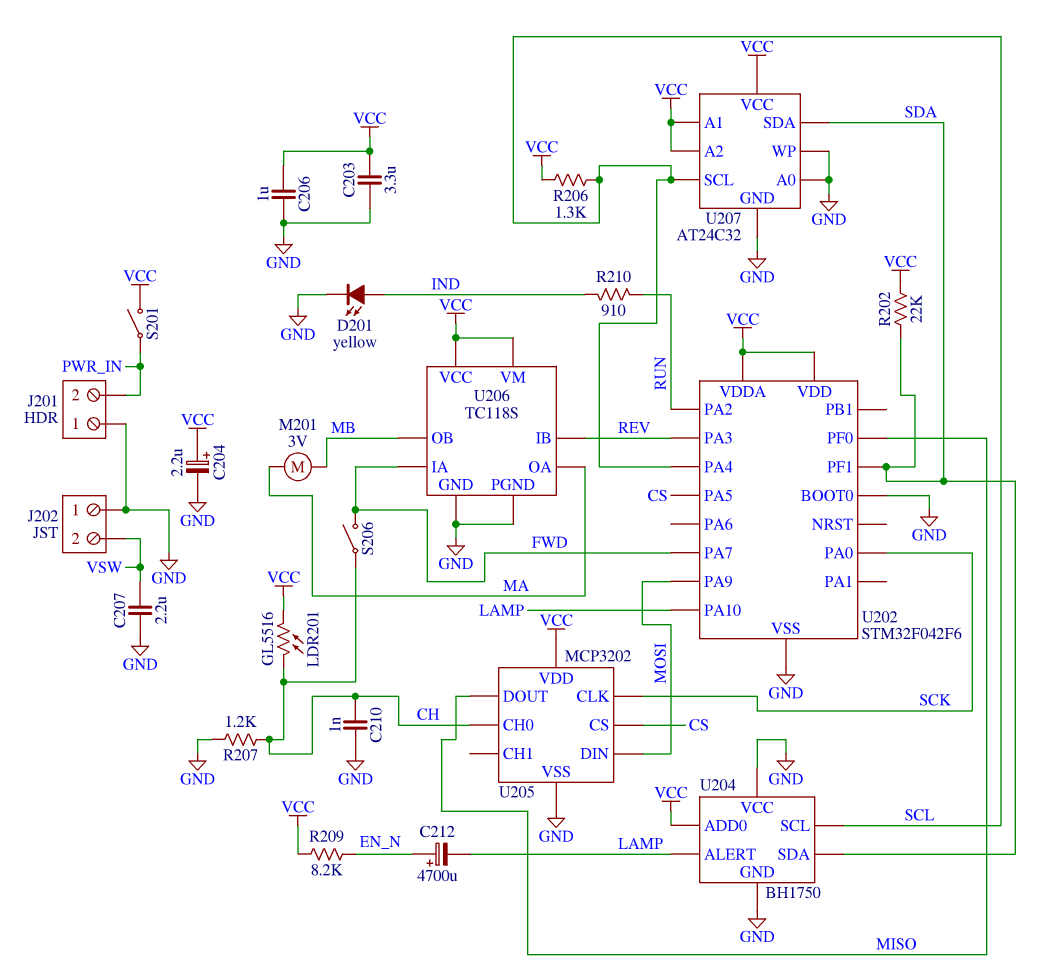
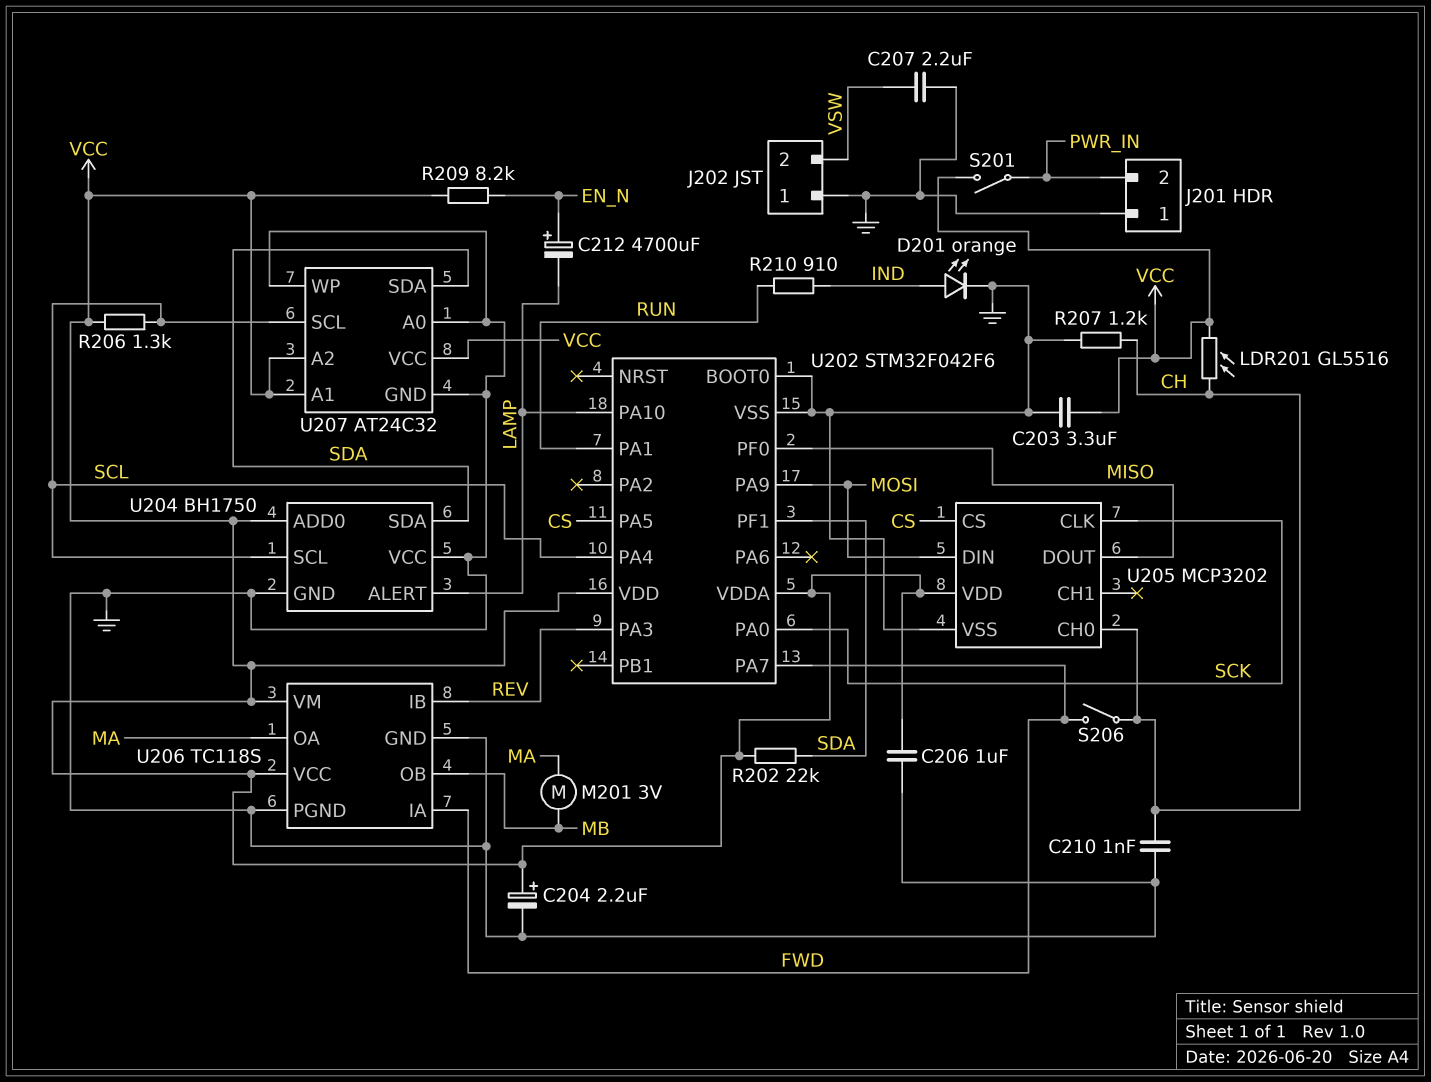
D201: LED yellow (A IND, K GND) -> LED orange (A IND, K GND)
U202 pin PA1: none -> RUN
U202 pin PA2: RUN -> none

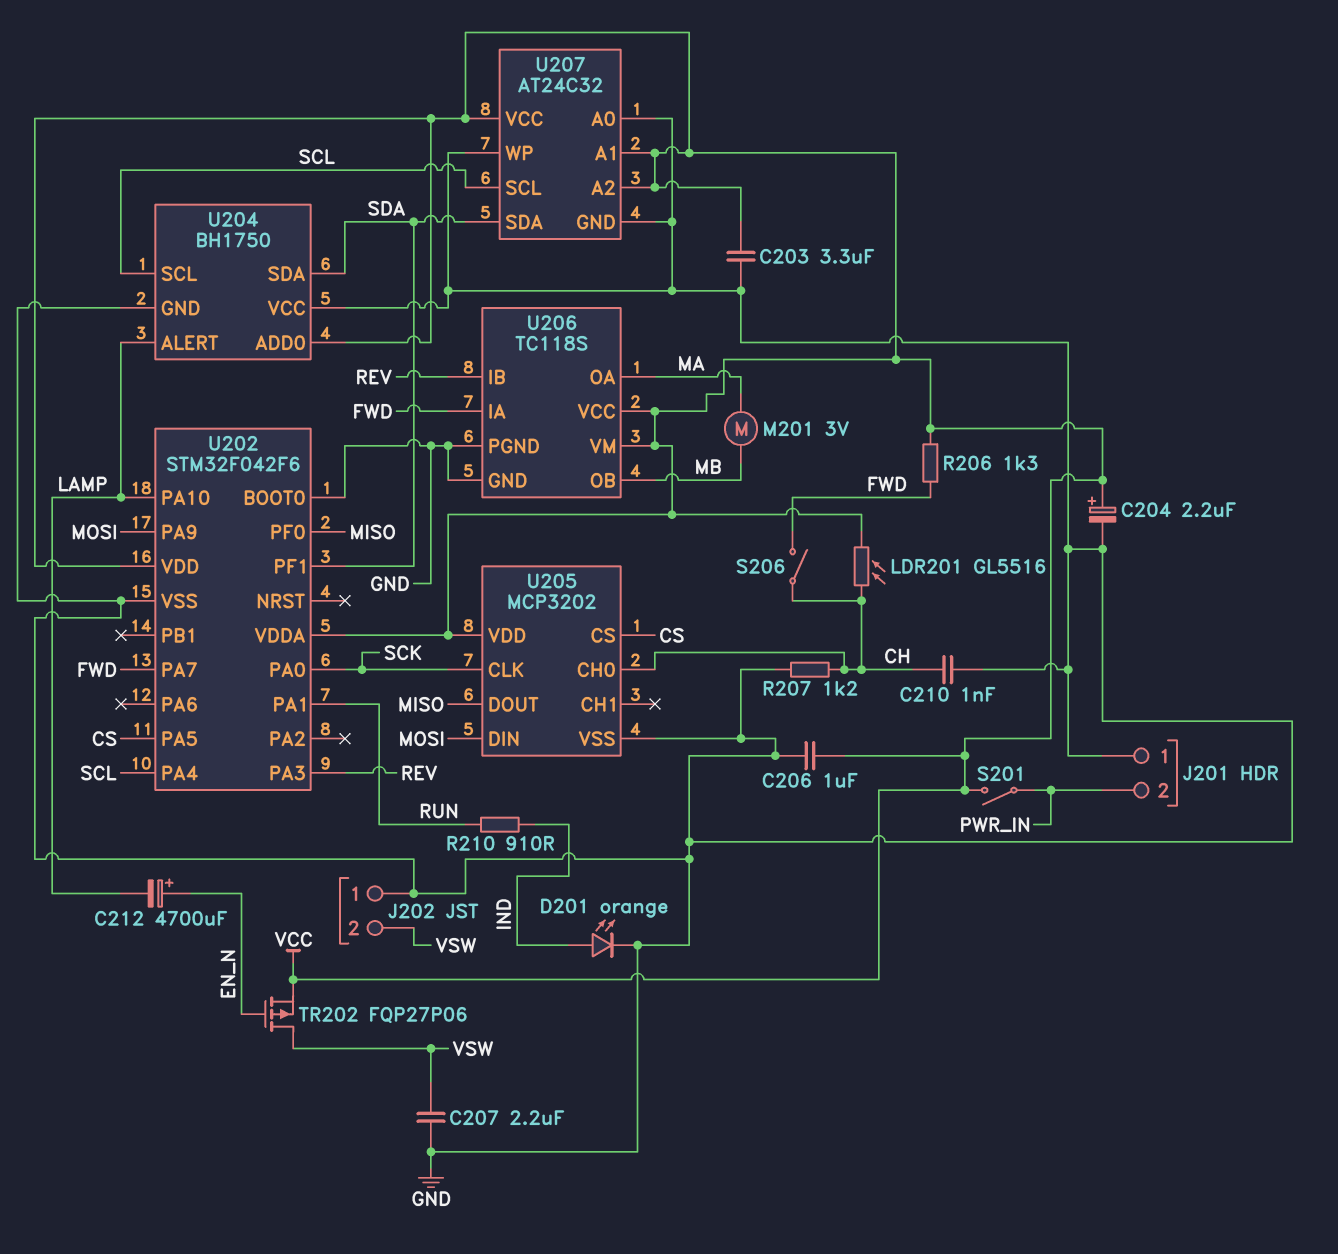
R202: 22k (SDA, VCC) -> none
R206: 1.3k (SCL, VCC) -> 1.3k (FWD, VCC)
R209: 8.2k (EN_N, VCC) -> none
TR202: none -> PMOS FQP27P06 (G EN_N, D VSW, S VCC)

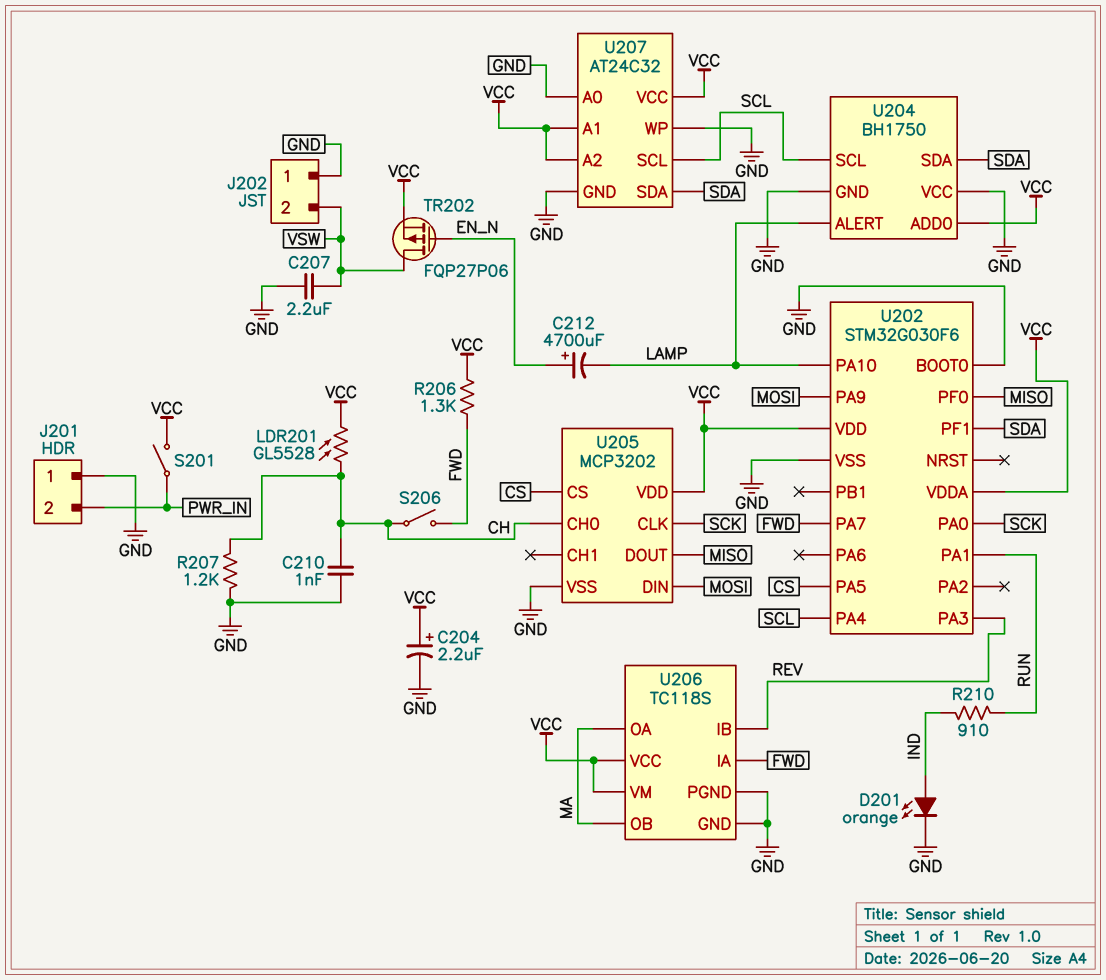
C203: 3.3uF (GND, VCC) -> none
C206: 1uF (GND, VCC) -> none
LDR201: GL5516 (CH, VCC) -> GL5528 (CH, VCC)
M201: motor 3V (MA, MB) -> none
U202: STM32F042F6 -> STM32G030F6
U206 pin OB: MB -> MA

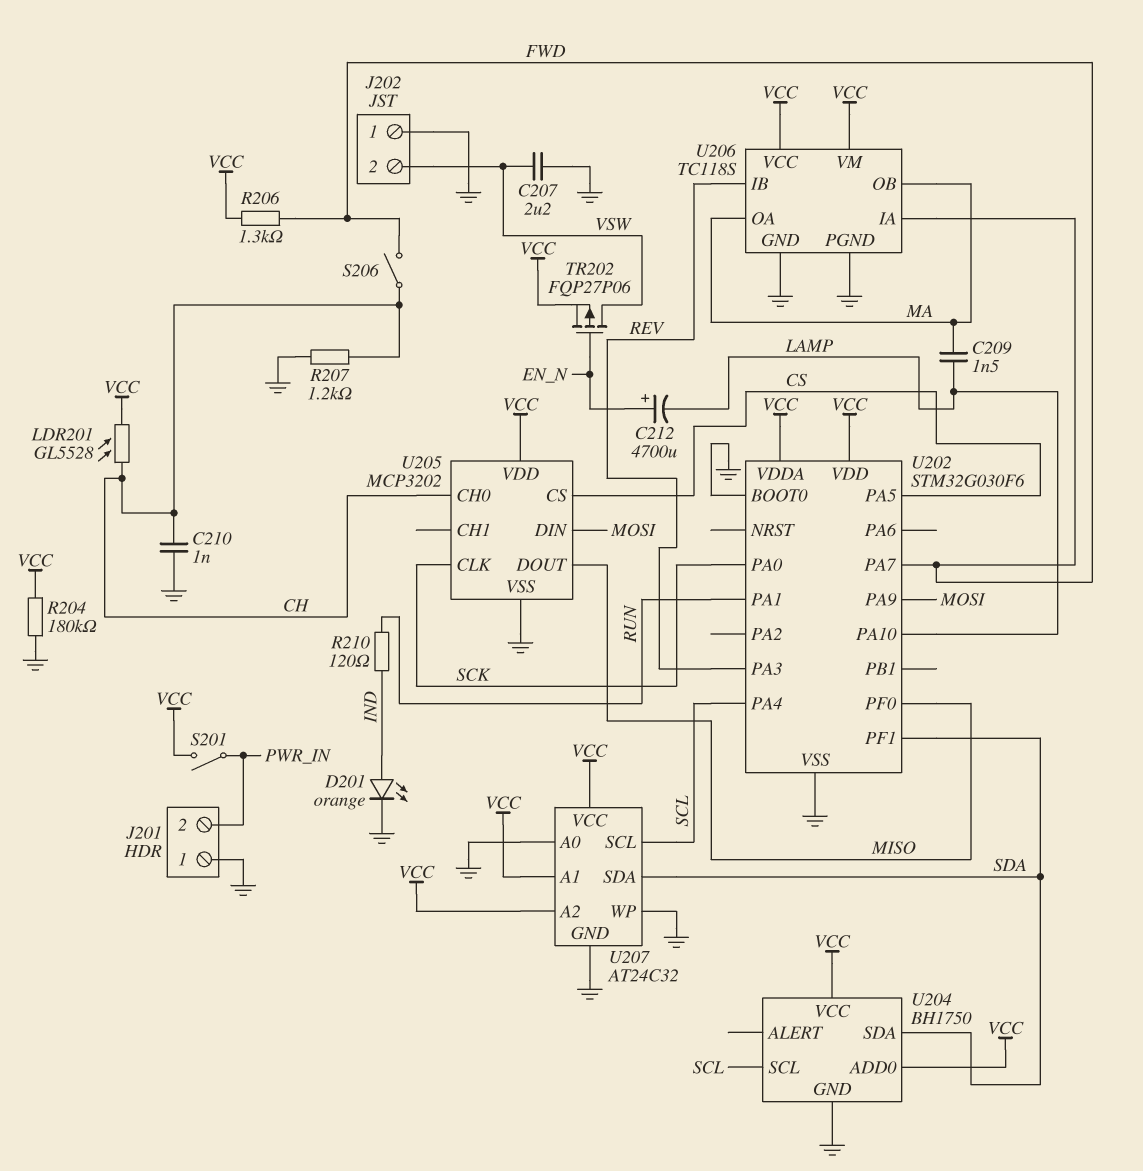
C204: 2.2uF (plus VCC, minus GND) -> none
C209: none -> 1.5nF (LAMP, MA)
R204: none -> 180k (GND, VCC)
R210: 910 (IND, RUN) -> 120 (IND, RUN)
U204 pin ALERT: LAMP -> none
U204 pin VCC: GND -> VCC

